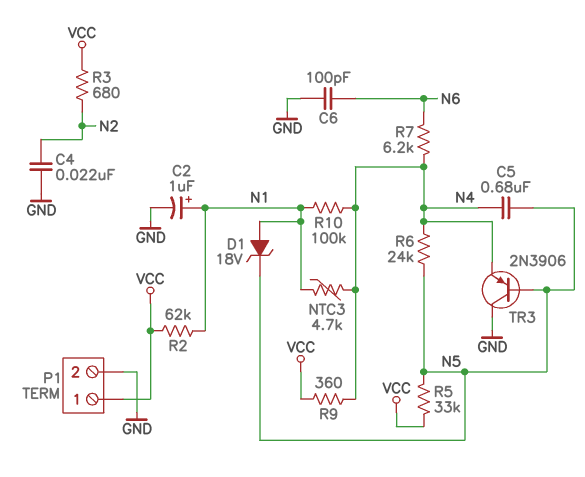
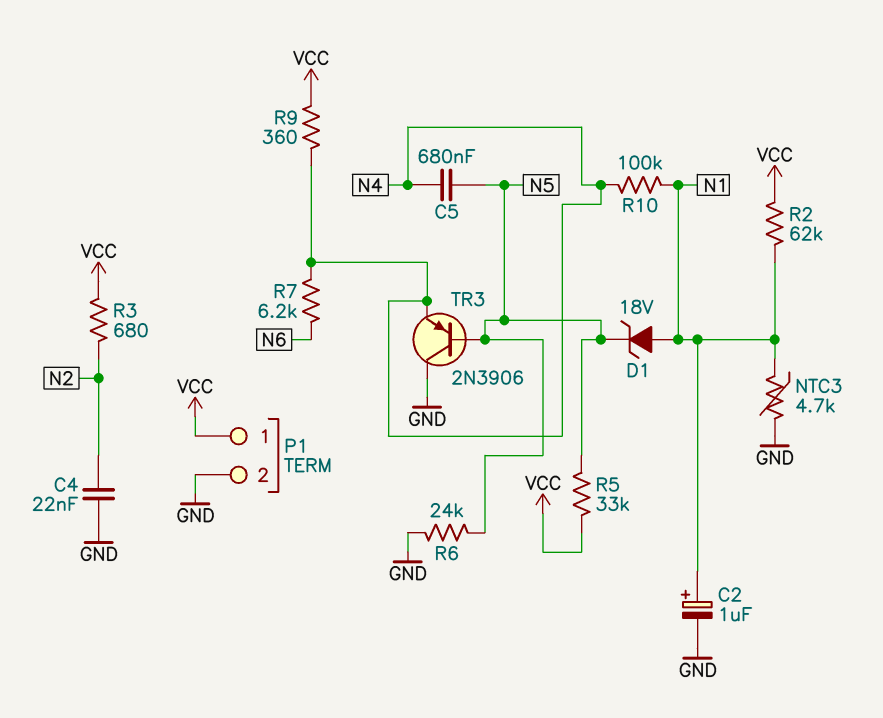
C6: 100pF (GND, N6) -> none
NTC3: 4.7k (N1, N4) -> 4.7k (GND, N1)
R6: 24k (N4, N5) -> 24k (GND, N5)

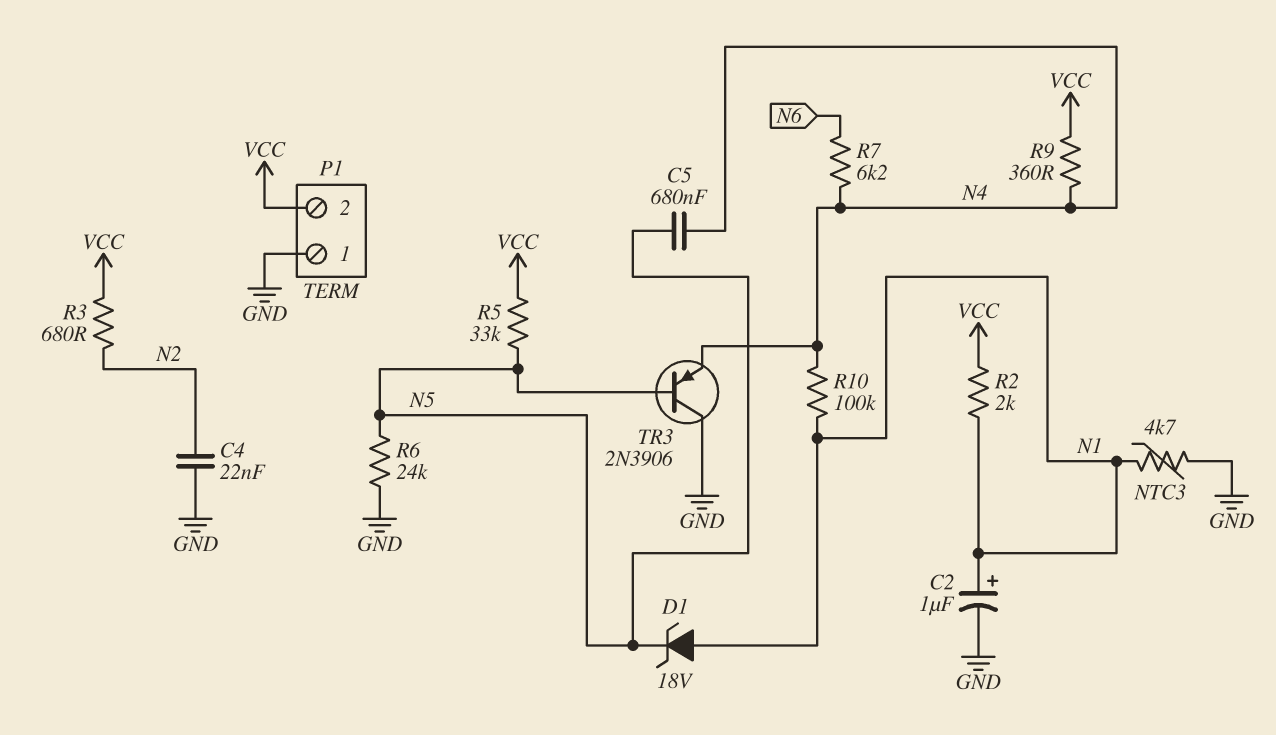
P1 pin 1: VCC -> GND
P1 pin 2: GND -> VCC
R2: 62k (N1, VCC) -> 2k (N1, VCC)

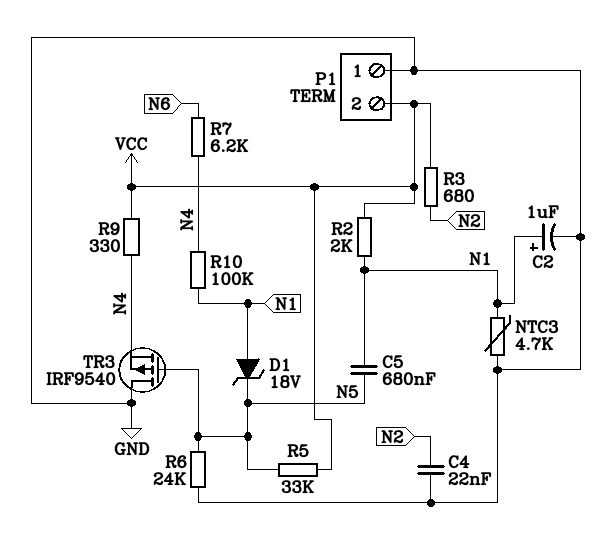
C5: 680nF (N4, N5) -> 680nF (N1, N5)
R9: 360 (N4, VCC) -> 330 (N4, VCC)
TR3: PNP 2N3906 (B N5, C GND, E N4) -> PMOS IRF9540 (G N5, D GND, S N4)

